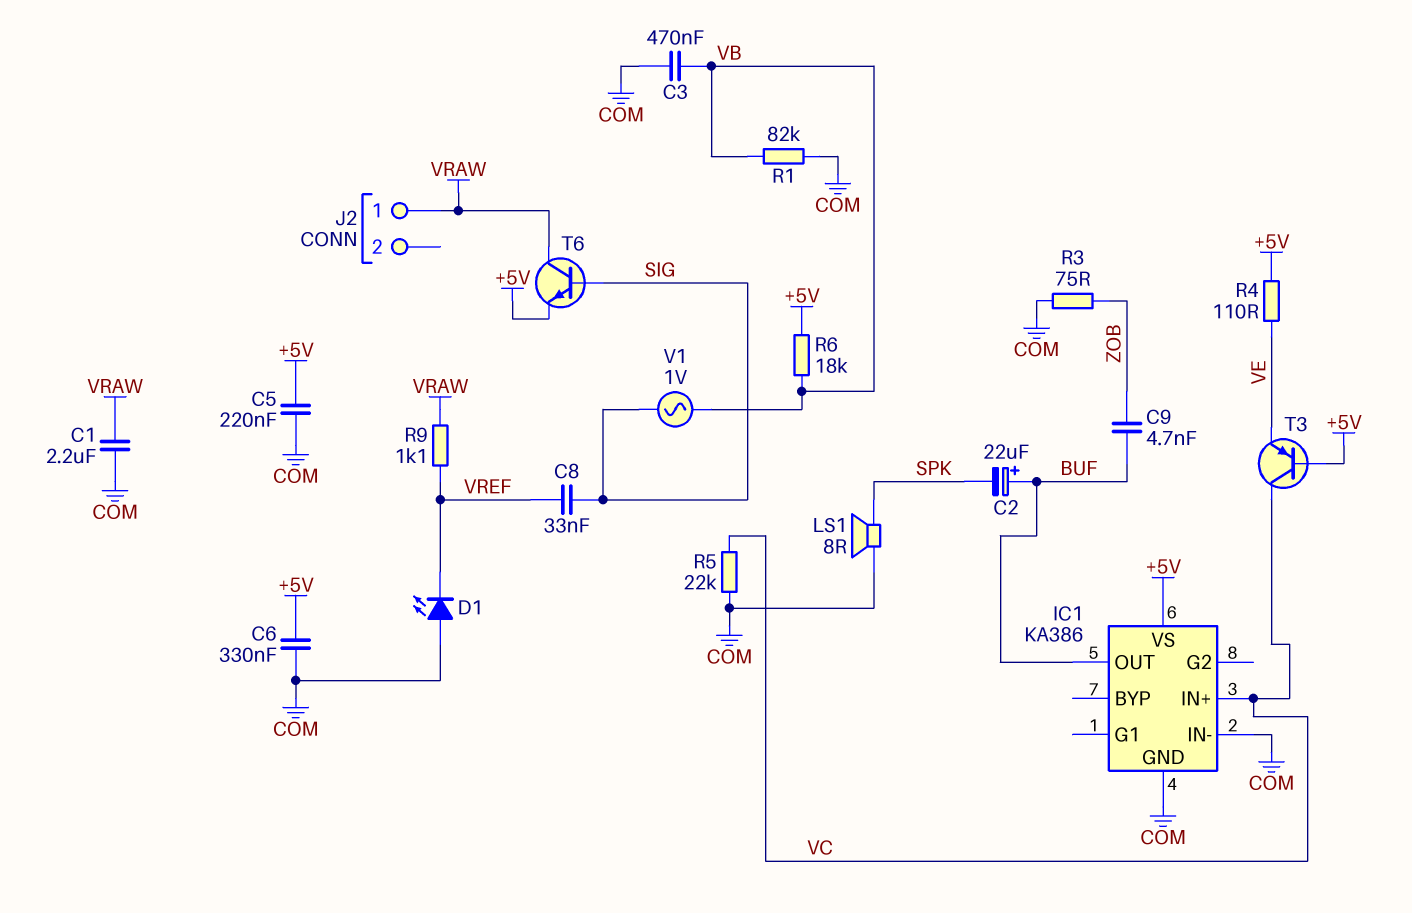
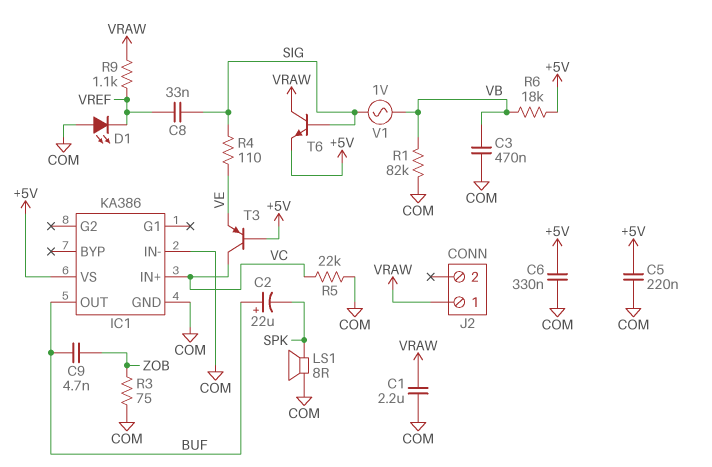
R4: 110 (+5V, VE) -> 110 (SIG, VE)

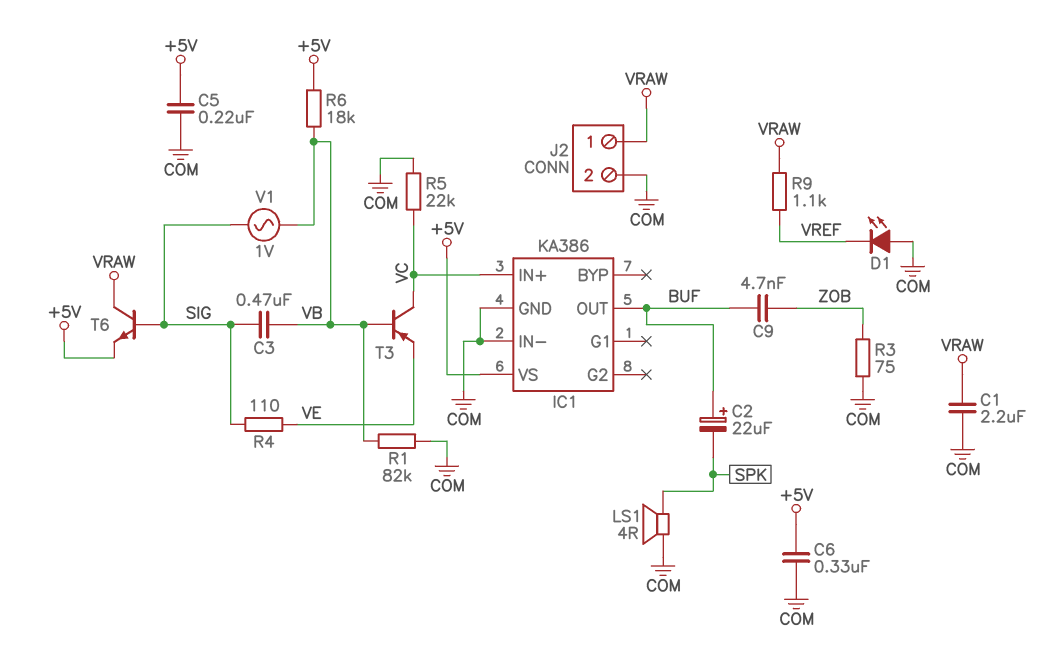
C3: 470nF (COM, VB) -> 470nF (SIG, VB)
C8: 33nF (SIG, VREF) -> none
J2 pin 2: none -> COM
LS1: speaker 8R (COM, SPK) -> speaker 4R (COM, SPK)
T3: PNP (B +5V, C VC, E VE) -> PNP (B VB, C VC, E VE)

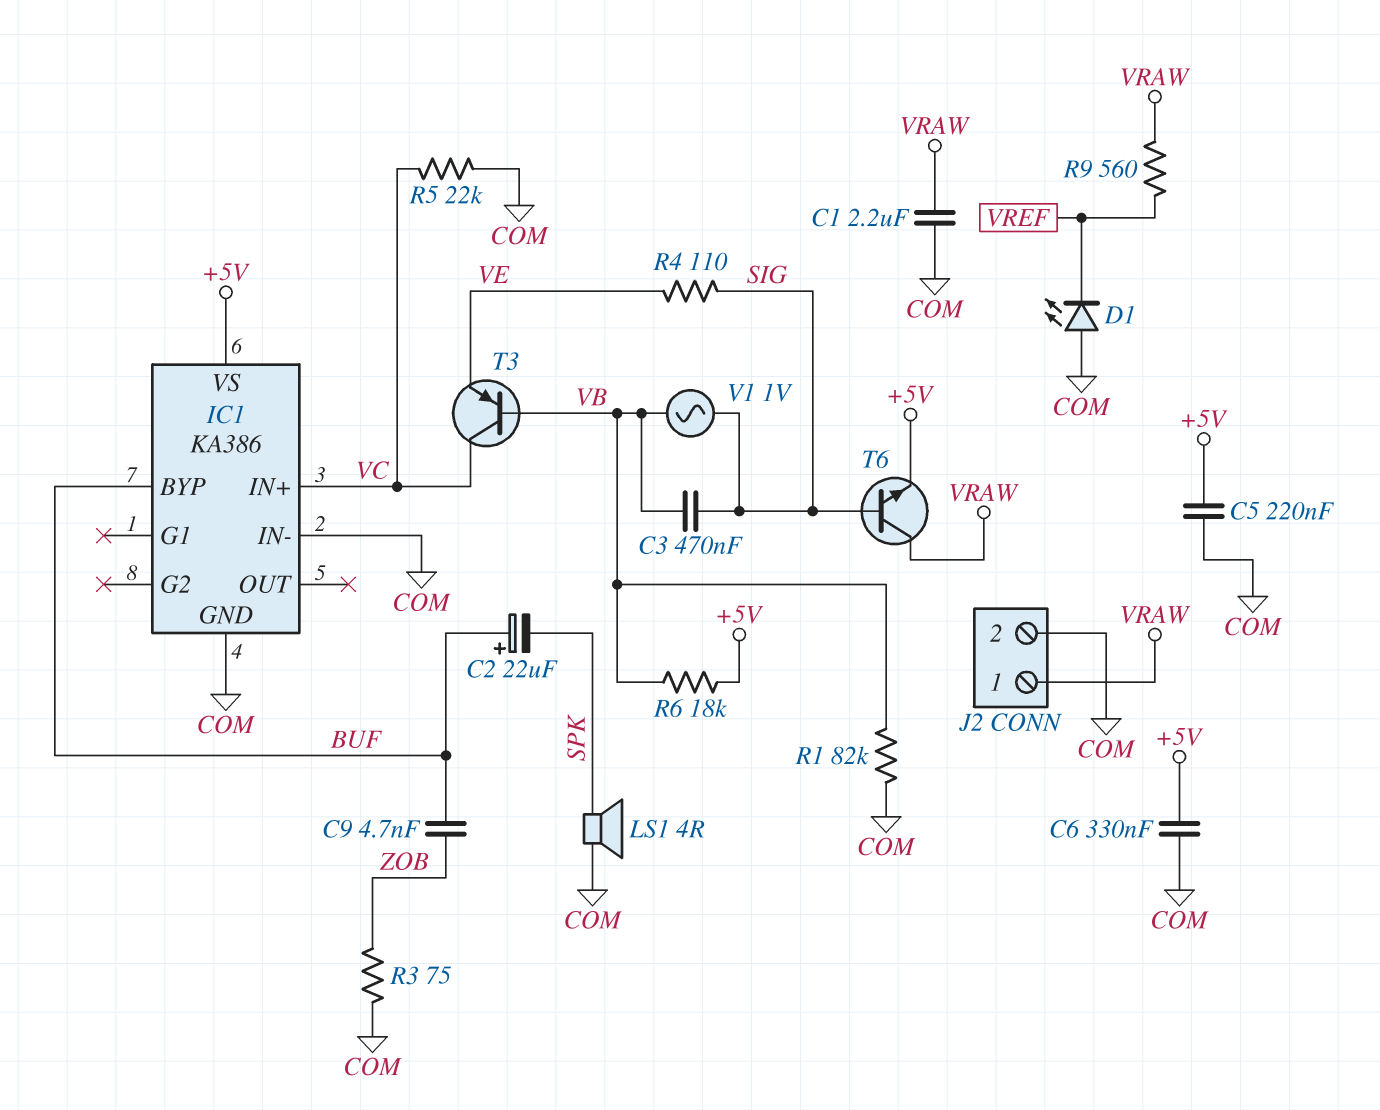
IC1 pin BYP: none -> BUF
IC1 pin OUT: BUF -> none
R9: 1.1k (VRAW, VREF) -> 560 (VRAW, VREF)

